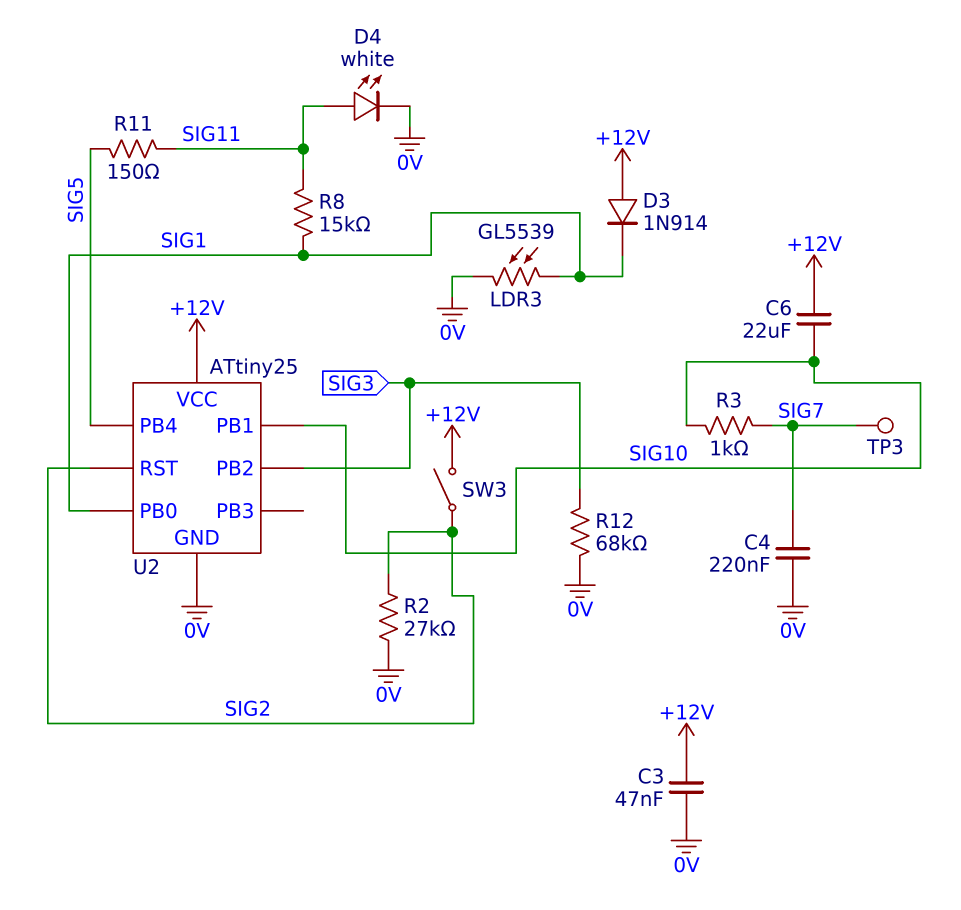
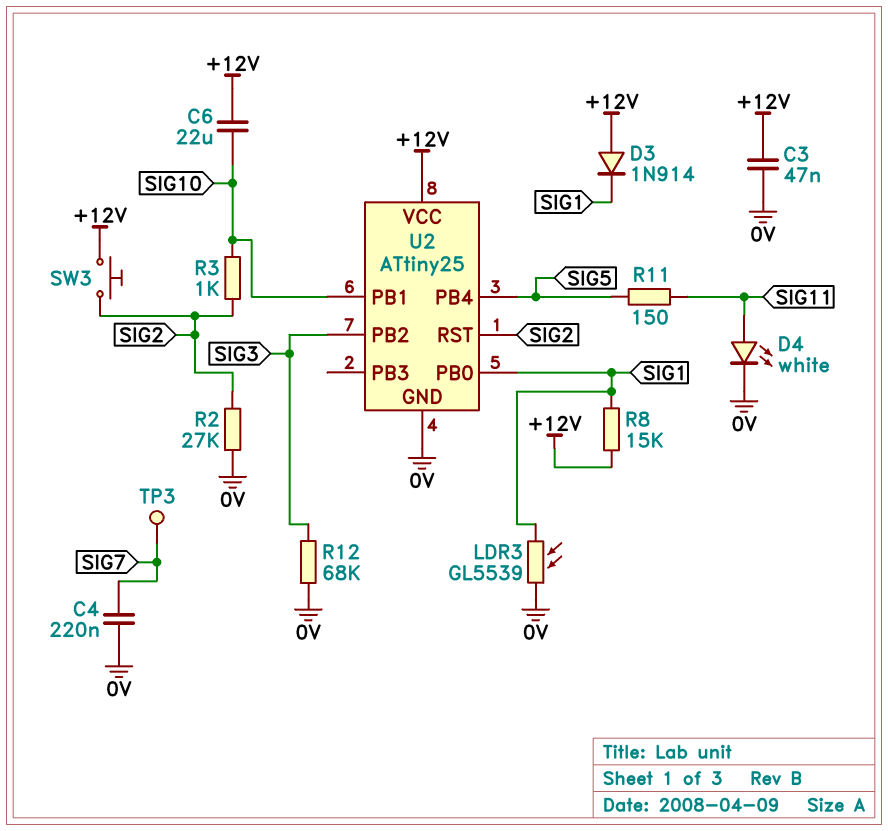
R3: 1k (SIG7, SIG10) -> 1k (SIG2, SIG10)
R8: 15k (SIG1, SIG11) -> 15k (+12V, SIG1)
SW3: switch (+12V, SIG2) -> button (+12V, SIG2)

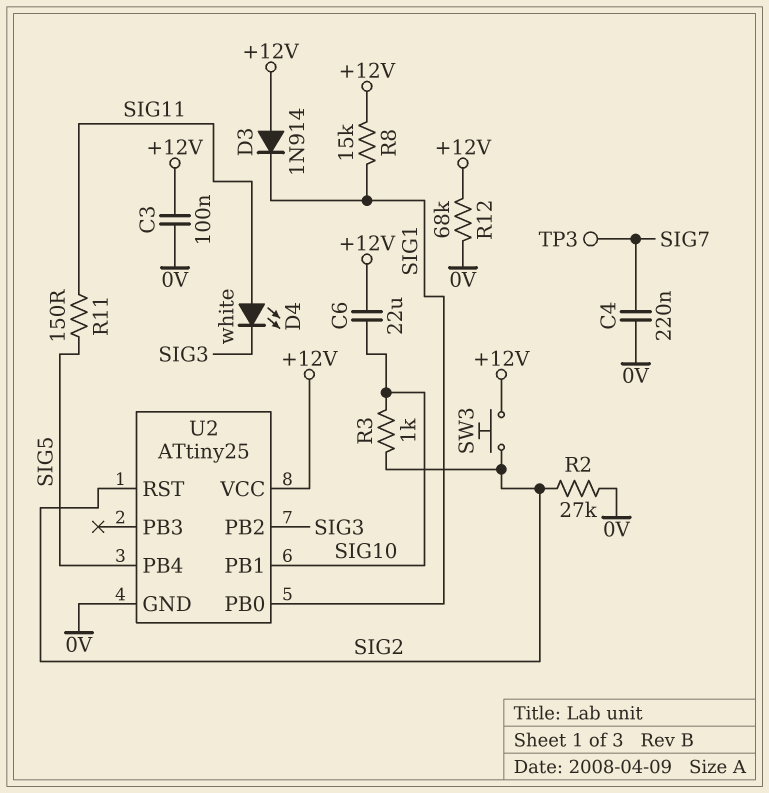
C3: 47nF (+12V, 0V) -> 100nF (+12V, 0V)
D4: LED white (A SIG11, K 0V) -> LED white (A SIG11, K SIG3)
LDR3: GL5539 (0V, SIG1) -> none
R12: 68k (0V, SIG3) -> 68k (+12V, 0V)

